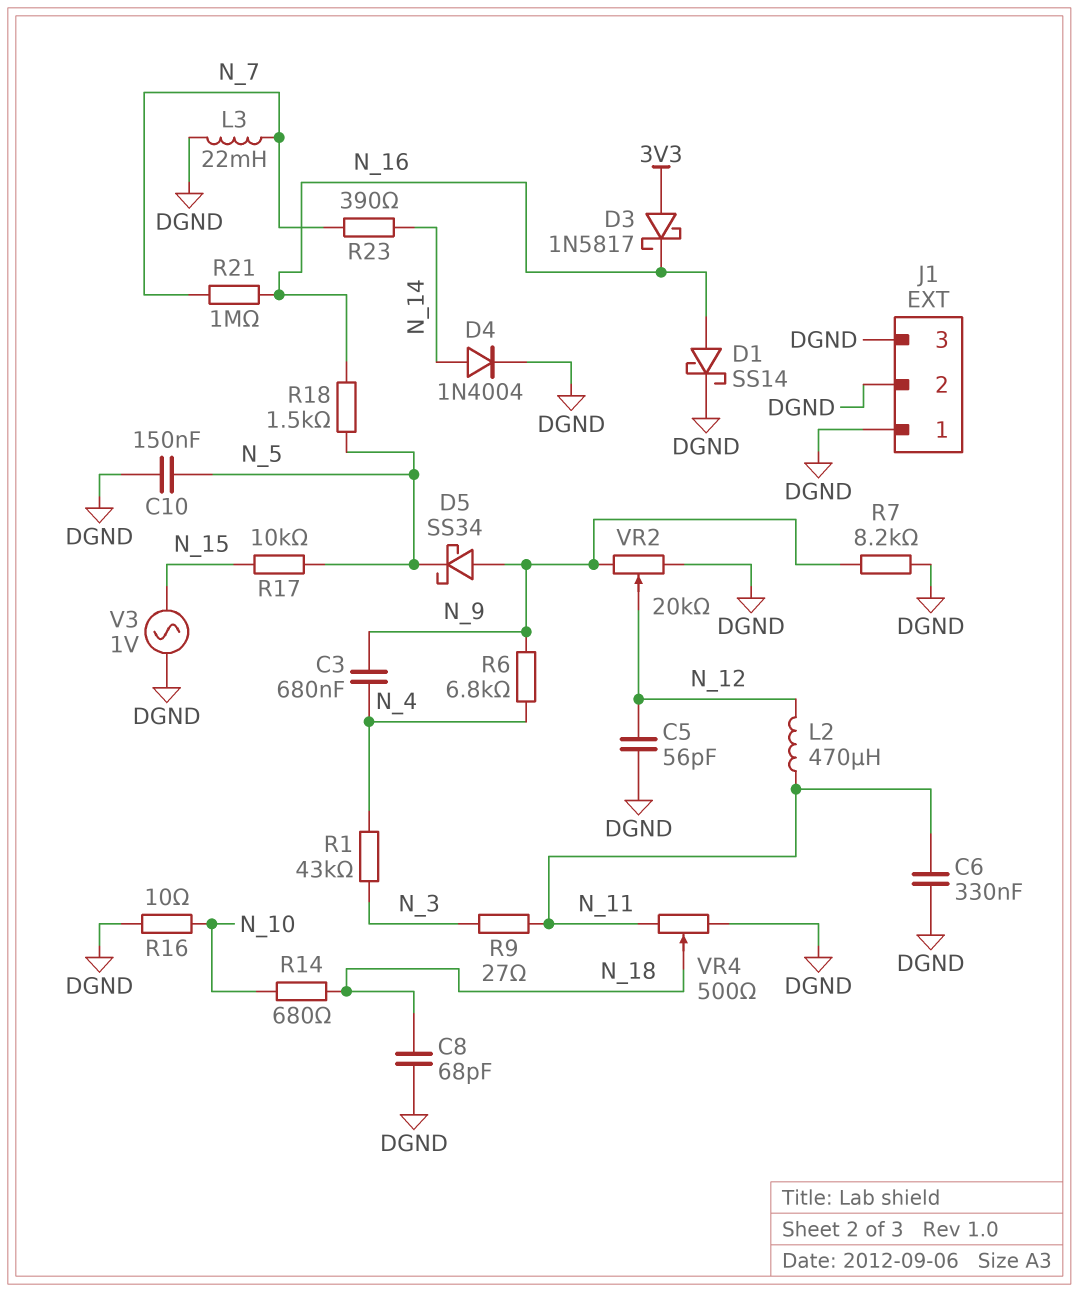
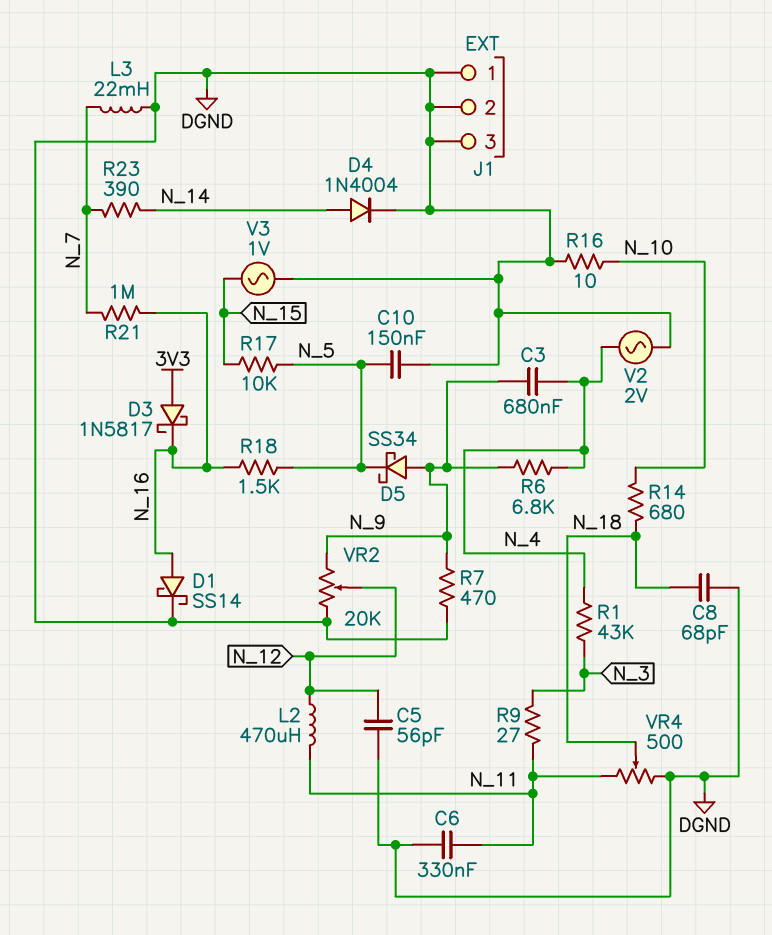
R7: 8.2k (DGND, N_9) -> 470 (DGND, N_9)
V2: none -> AC 2V (DGND, N_4)

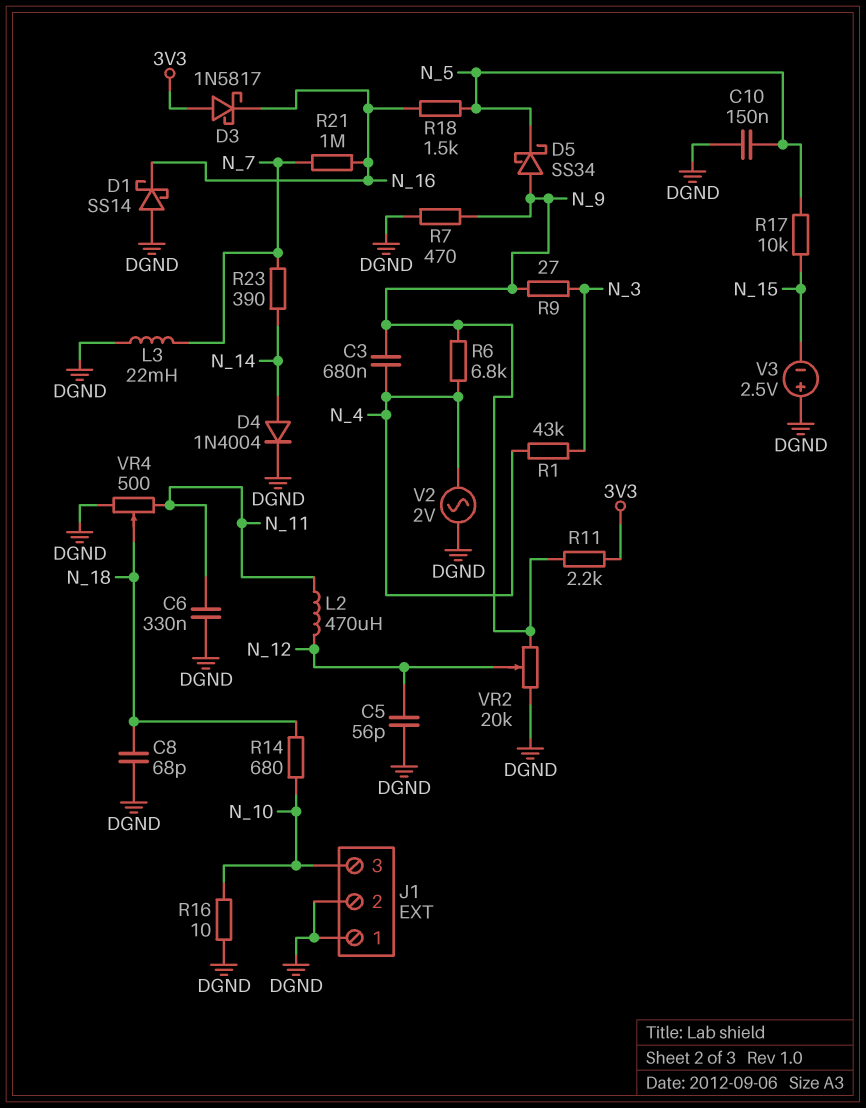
D1: schottky SS14 (A N_16, K DGND) -> schottky SS14 (A DGND, K N_16)
J1 pin 3: DGND -> N_10
R9: 27 (N_3, N_11) -> 27 (N_3, N_9)
R11: none -> 2.2k (3V3, N_9)
V3: AC 1V (DGND, N_15) -> 2.5V (plus DGND, minus N_15)

